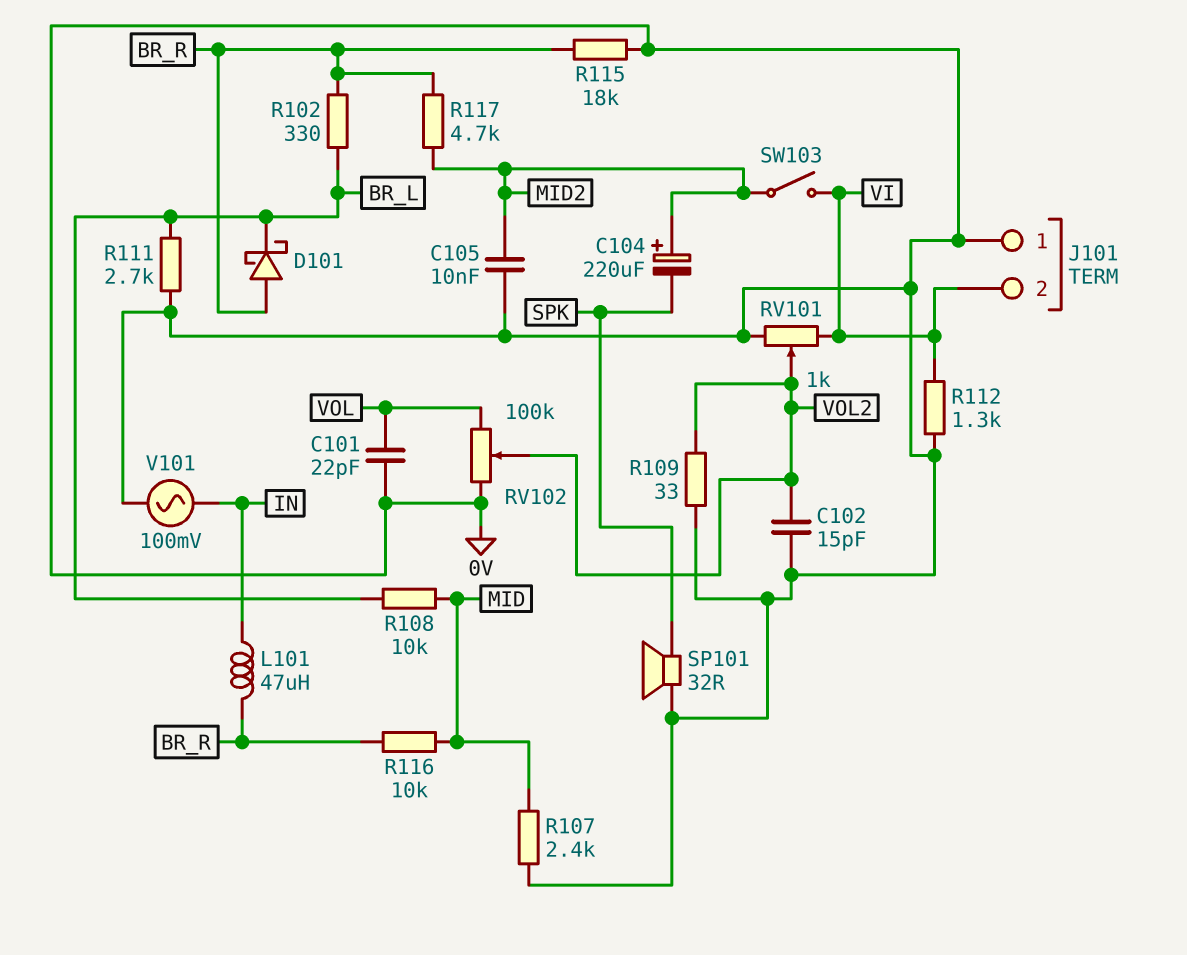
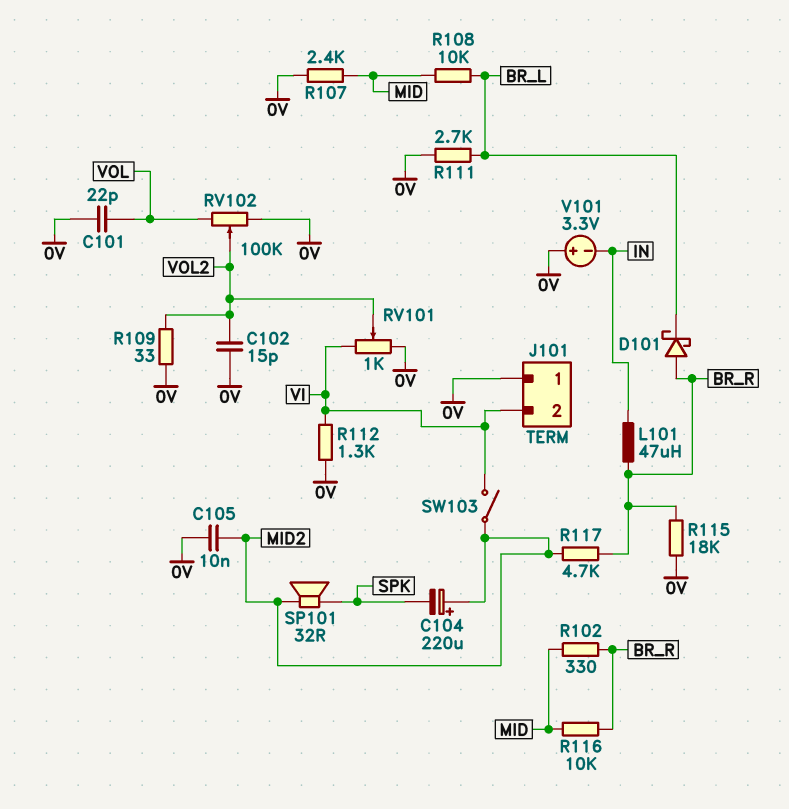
R102: 330 (BR_L, BR_R) -> 330 (BR_R, MID)
SP101: speaker 32R (0V, SPK) -> speaker 32R (MID2, SPK)
V101: AC 100mV (0V, IN) -> 3.3V (plus 0V, minus IN)

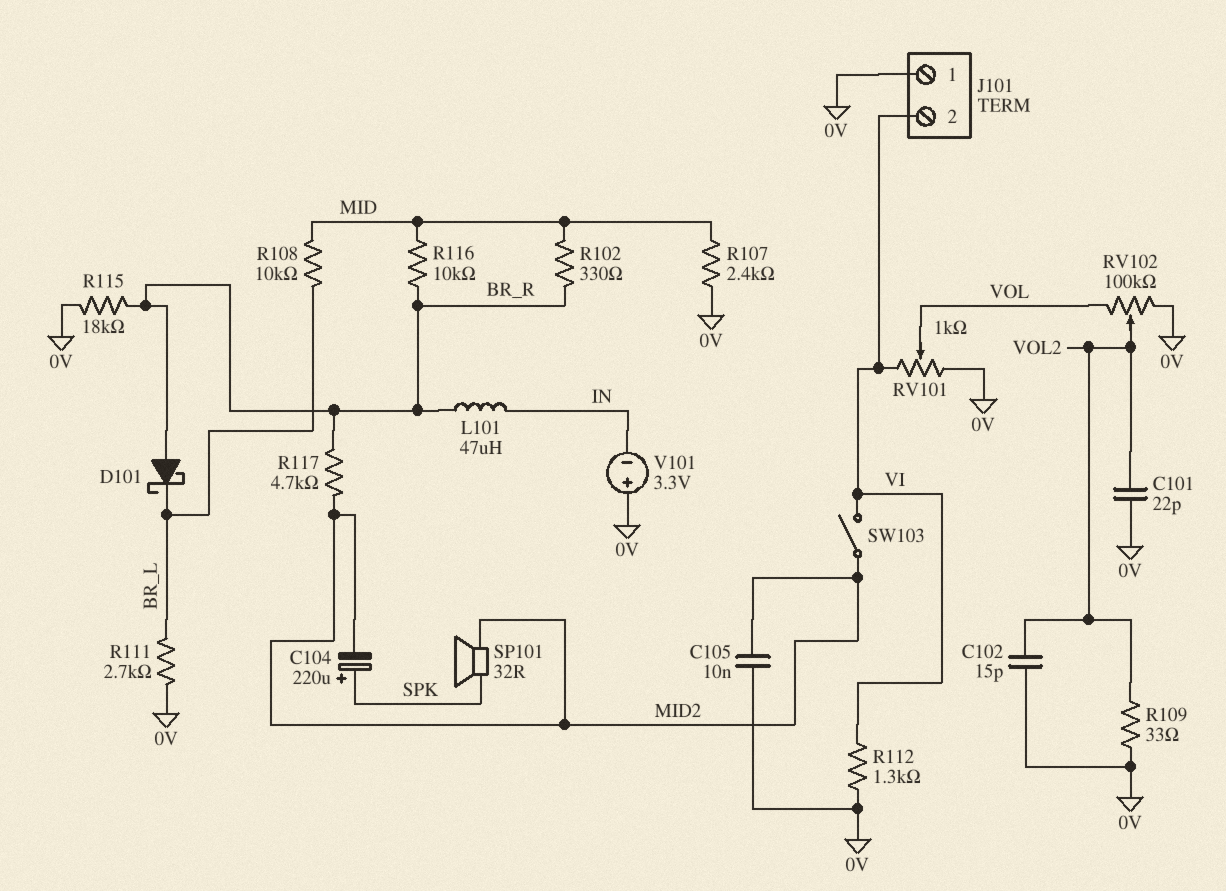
C101: 22pF (0V, VOL) -> 22pF (0V, VOL2)
C104: 220uF (plus MID2, minus SPK) -> 220uF (plus SPK, minus MID2)
RV101: 1k (0V, VI, wiper VOL2) -> 1k (0V, VI, wiper VOL)

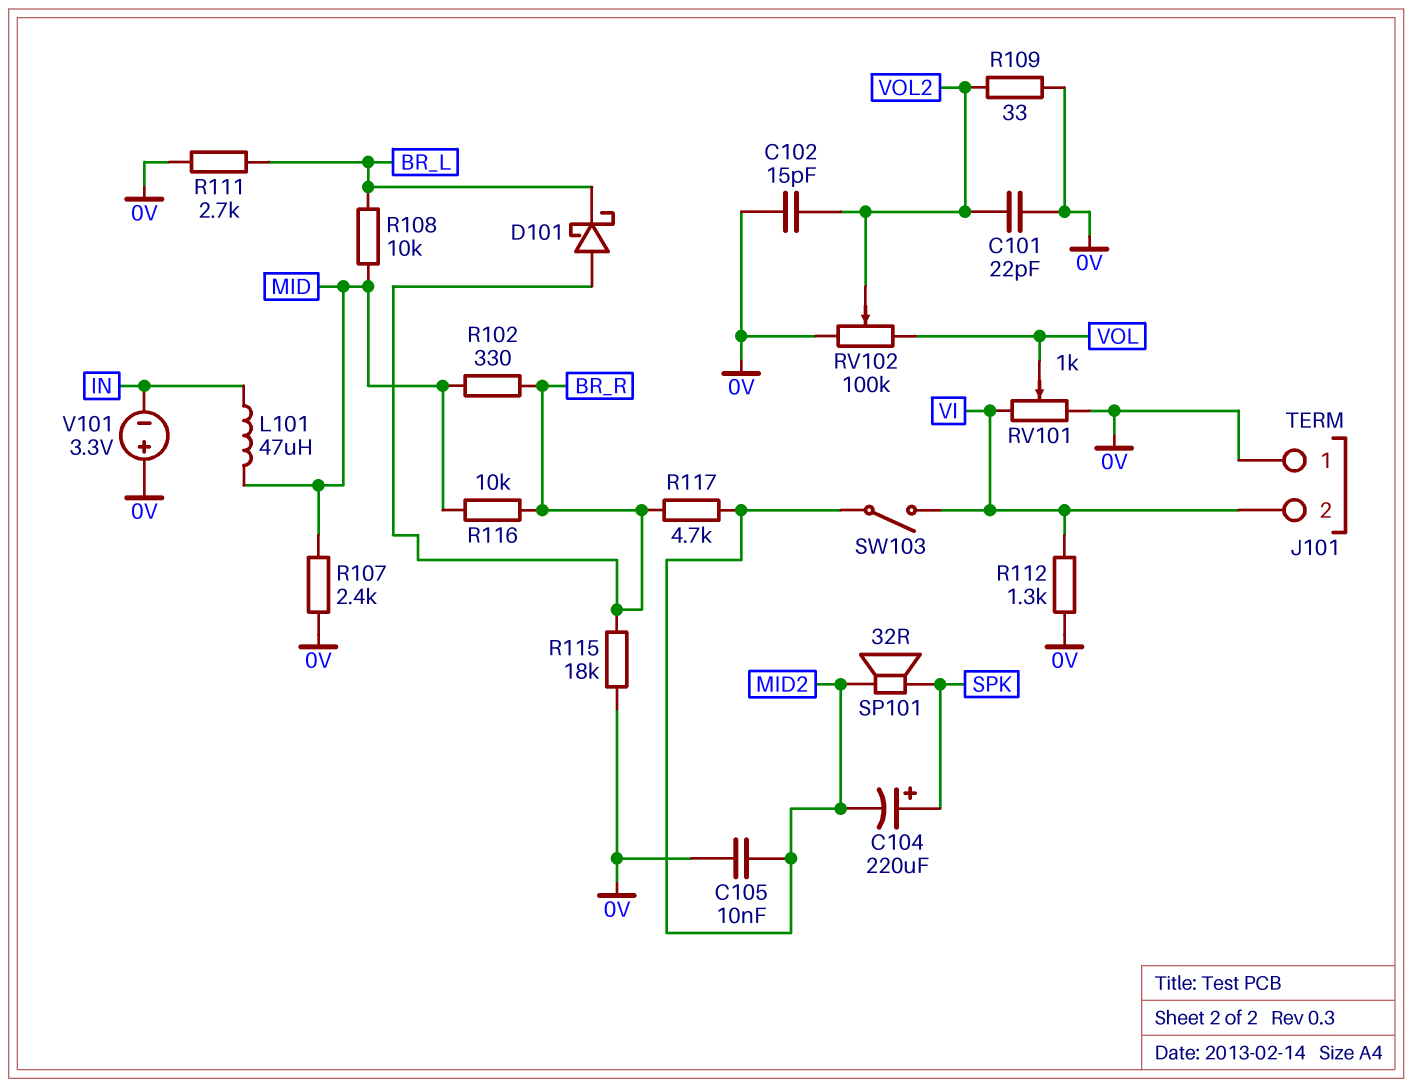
L101: 47uH (BR_R, IN) -> 47uH (IN, MID)

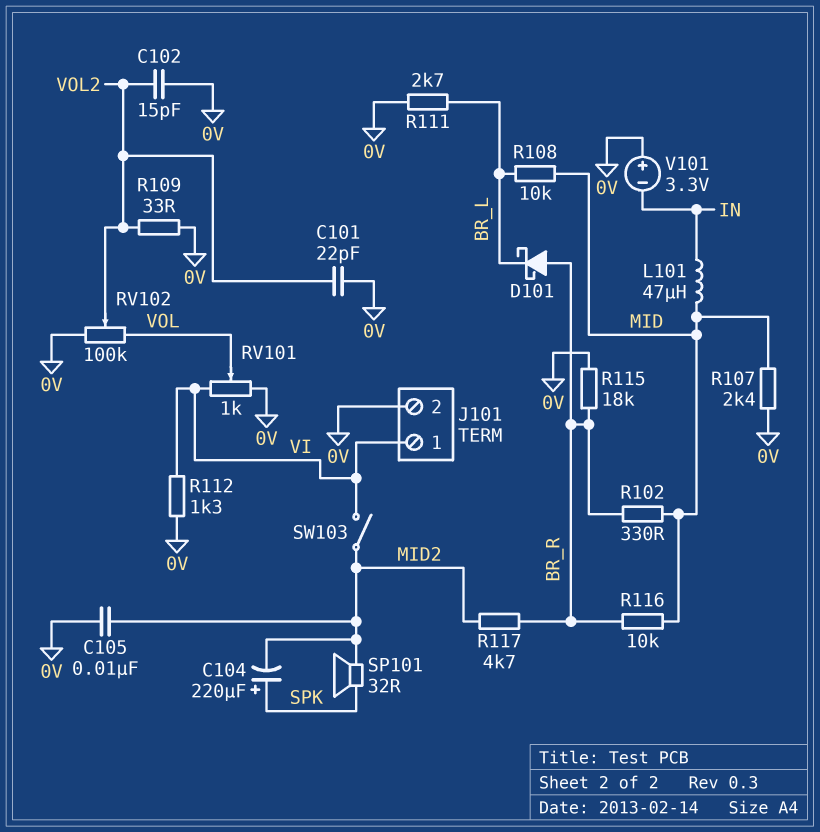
J101 pin 1: 0V -> VI
J101 pin 2: VI -> 0V

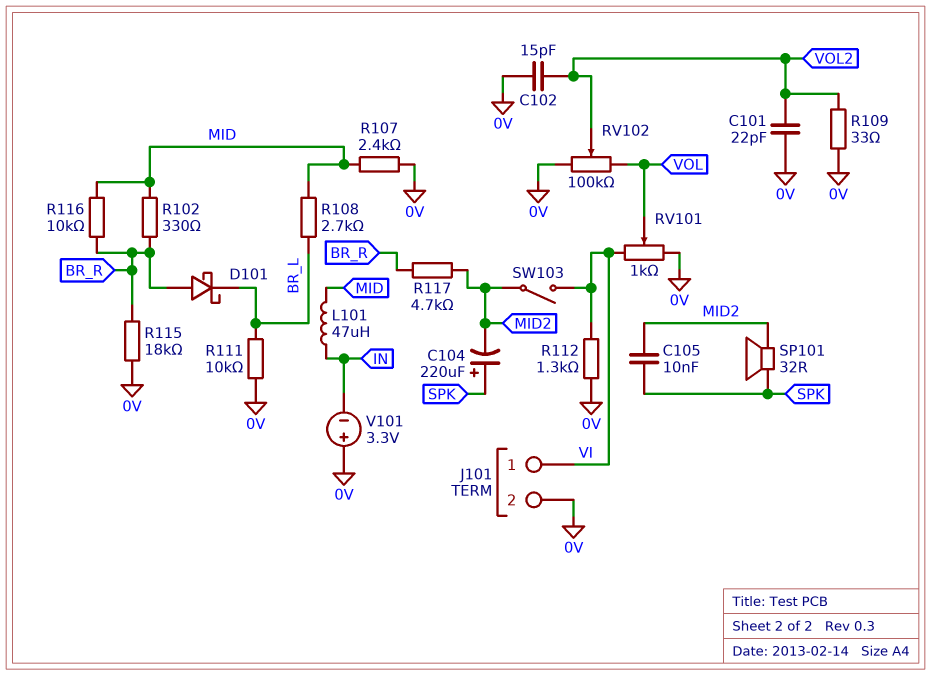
C105: 10nF (0V, MID2) -> 10nF (MID2, SPK)
R108: 10k (BR_L, MID) -> 2.7k (BR_L, MID)
R111: 2.7k (0V, BR_L) -> 10k (0V, BR_L)

